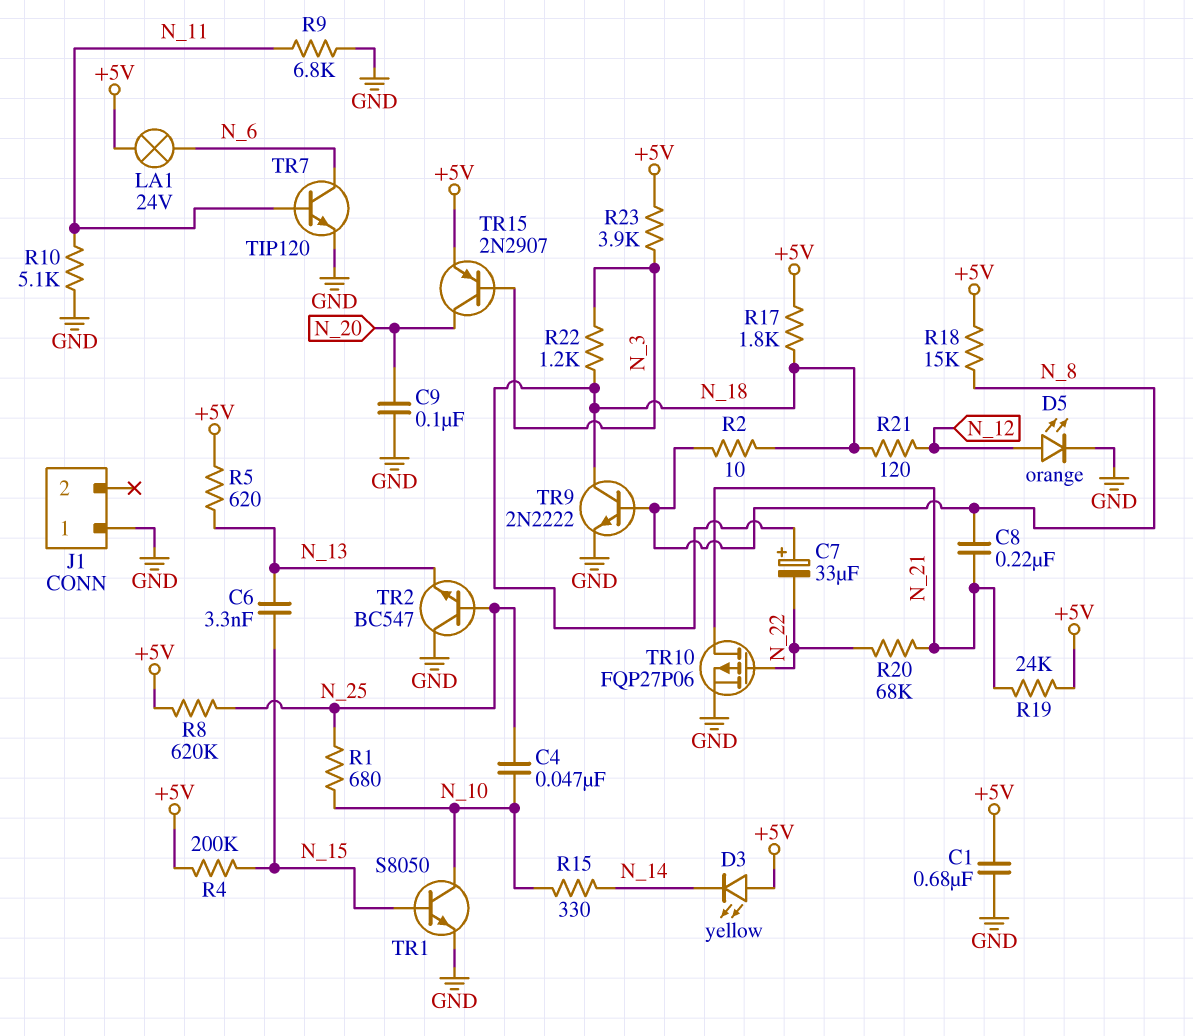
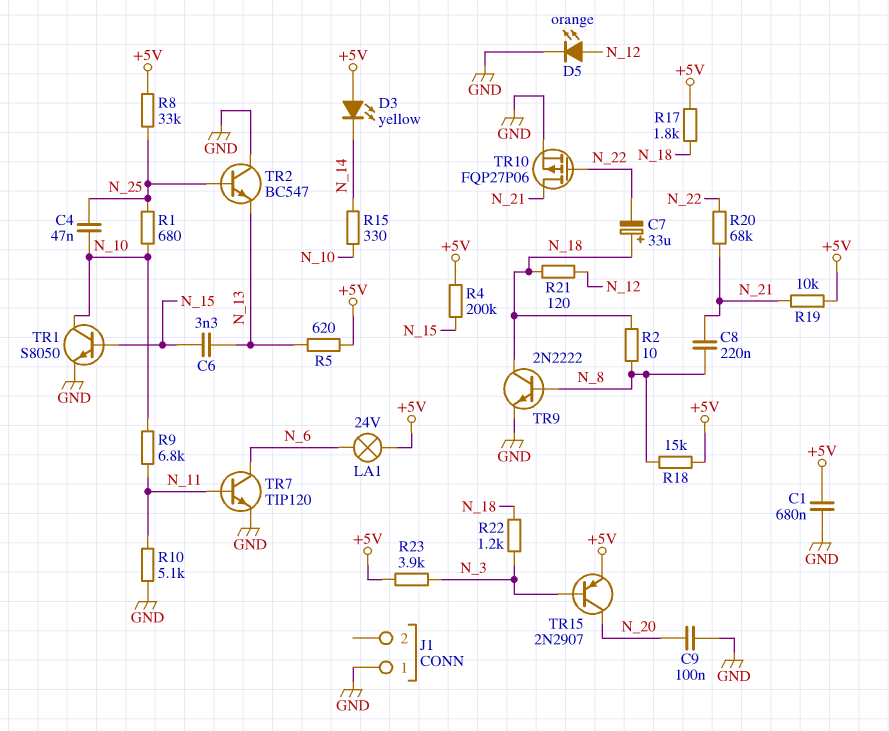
R8: 620k (+5V, N_25) -> 33k (+5V, N_25)
R9: 6.8k (GND, N_11) -> 6.8k (N_10, N_11)
R19: 24k (+5V, N_21) -> 10k (+5V, N_21)

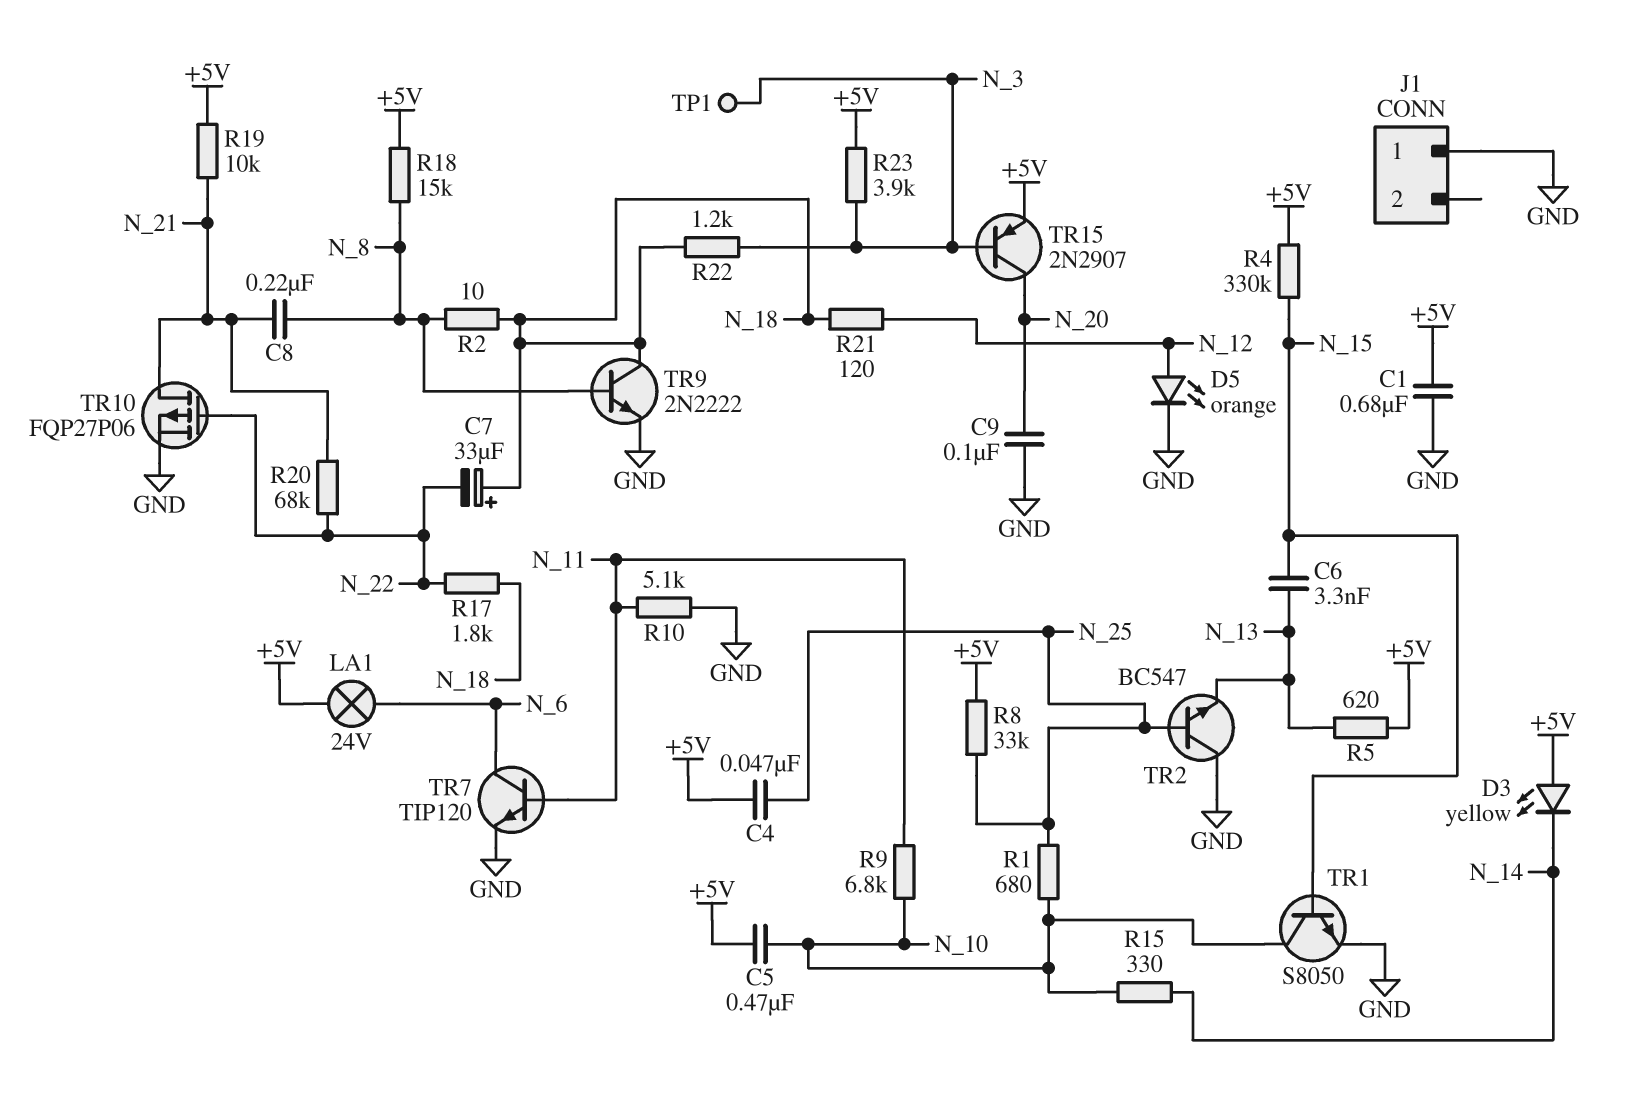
C4: 47nF (N_10, N_25) -> 47nF (+5V, N_25)
C5: none -> 470nF (+5V, N_10)
R4: 200k (+5V, N_15) -> 330k (+5V, N_15)
R17: 1.8k (+5V, N_18) -> 1.8k (N_18, N_22)
TP1: none -> test point (N_3)

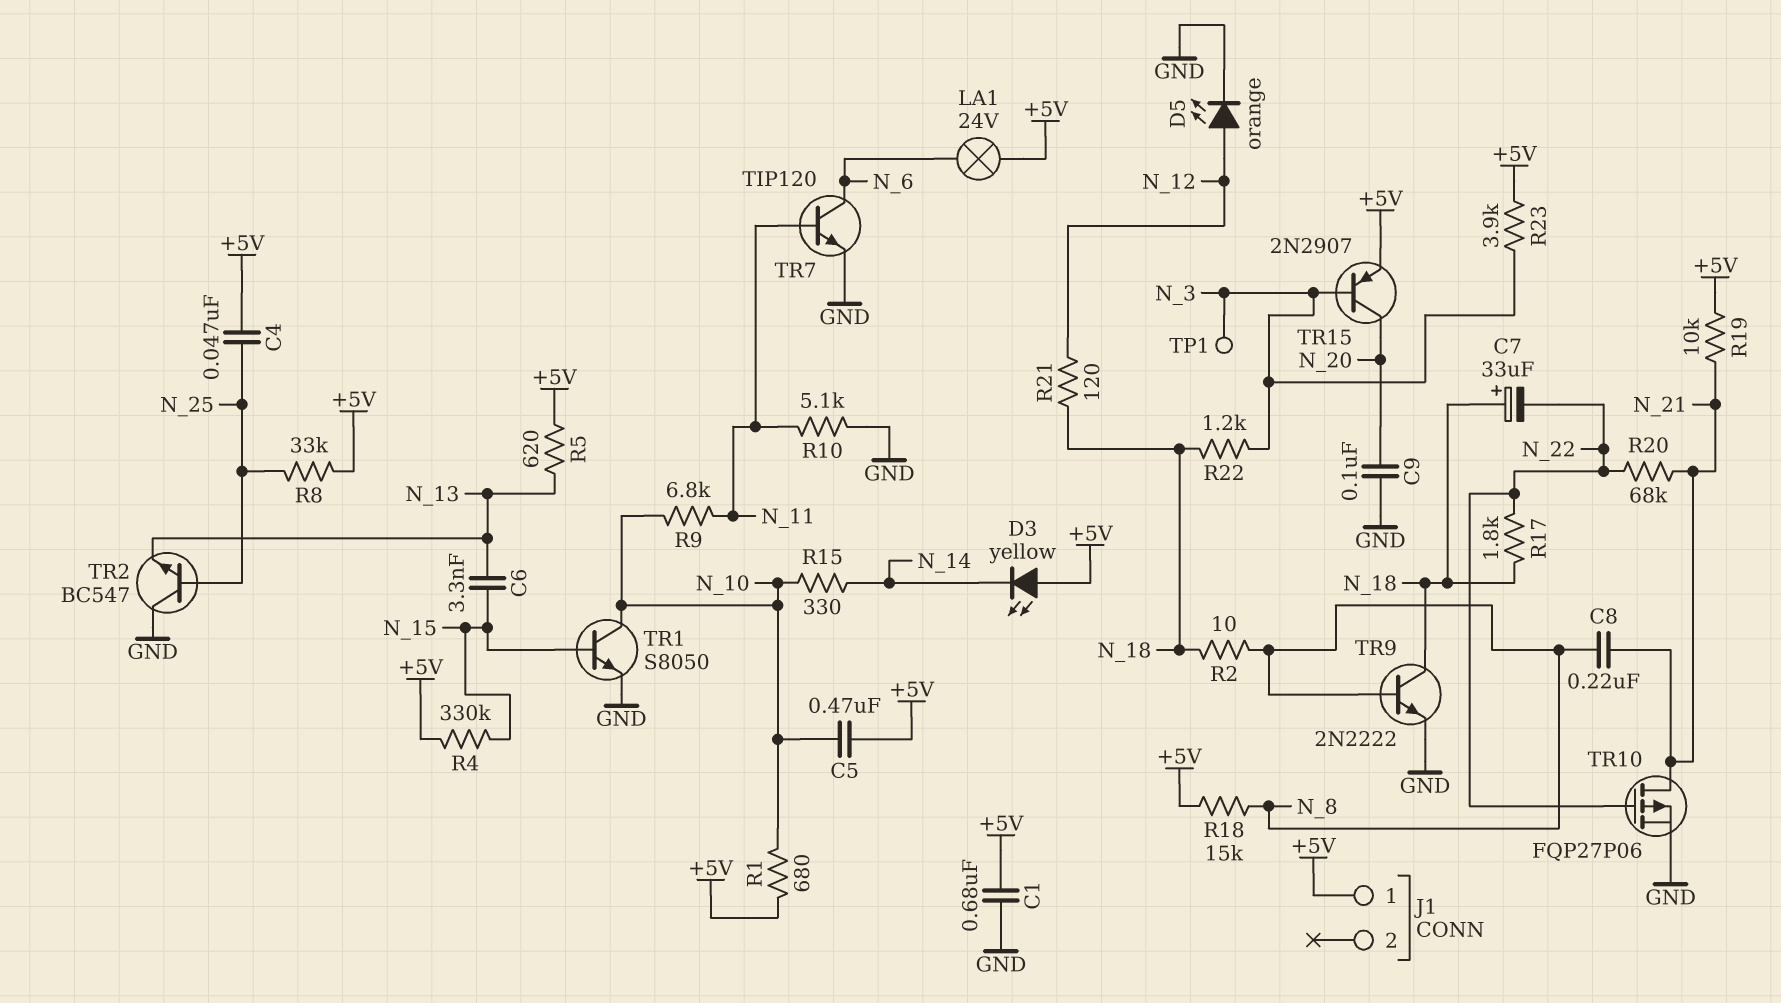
J1 pin 1: GND -> +5V
R1: 680 (N_10, N_25) -> 680 (+5V, N_10)

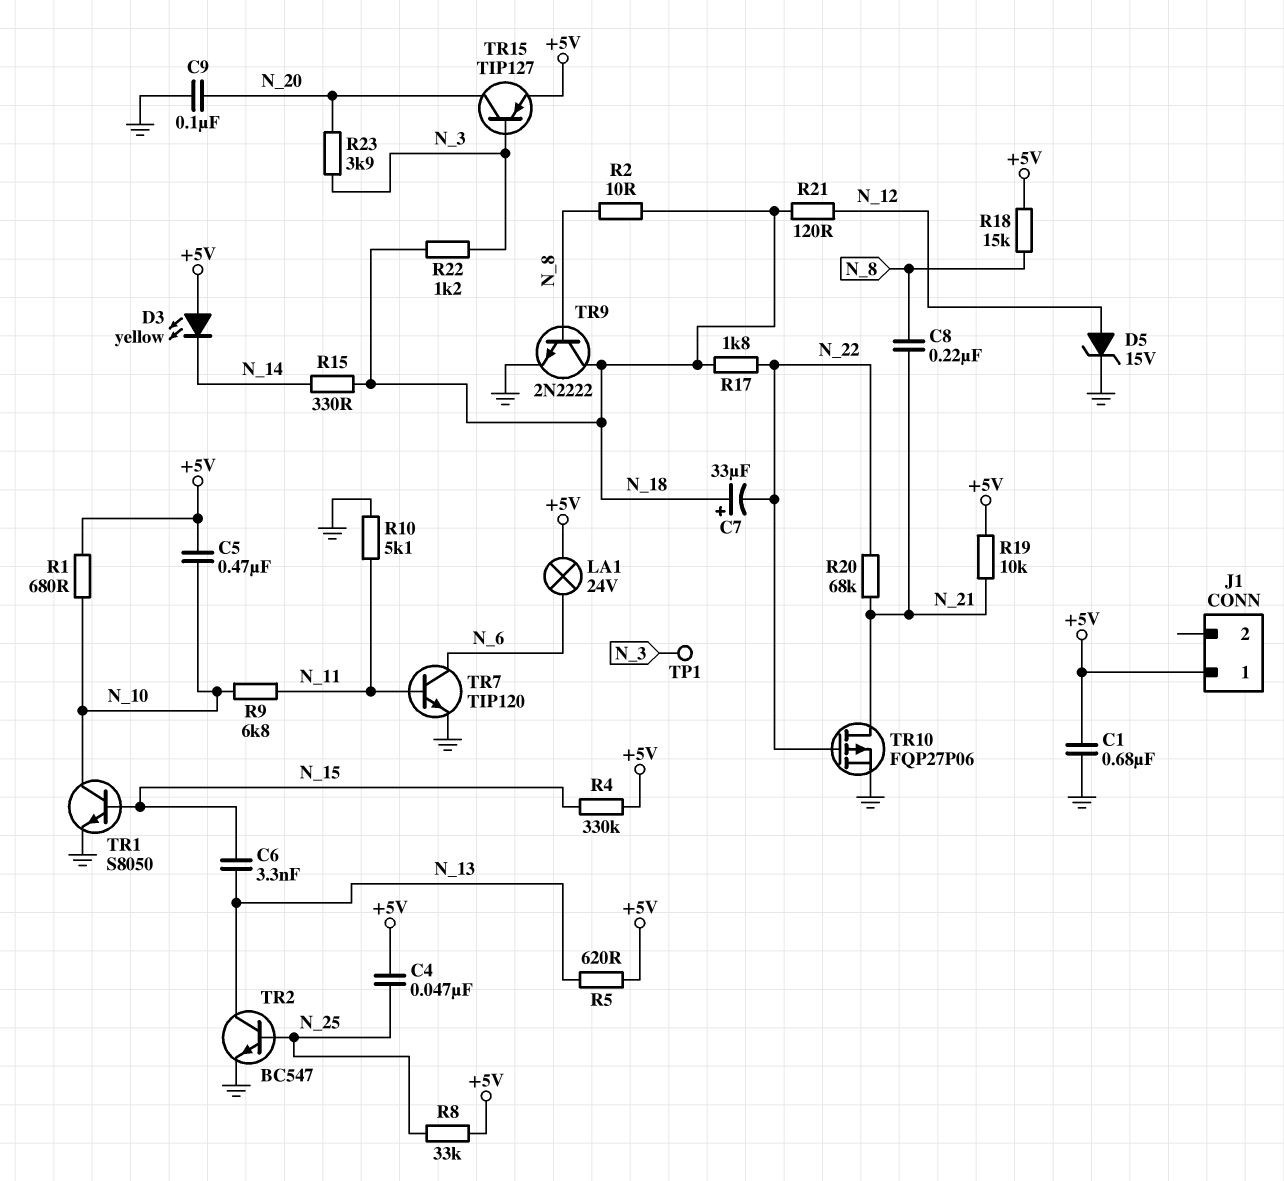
D5: LED orange (A N_12, K GND) -> zener 15V (A N_12, K GND)
R15: 330 (N_10, N_14) -> 330 (N_14, N_18)
R23: 3.9k (+5V, N_3) -> 3.9k (N_3, N_20)
TR2: NPN BC547 (B N_25, C GND, E N_13) -> NPN BC547 (B N_25, C N_13, E GND)
TR15: PNP 2N2907 (B N_3, C N_20, E +5V) -> PNP TIP127 (B N_3, C N_20, E +5V)

